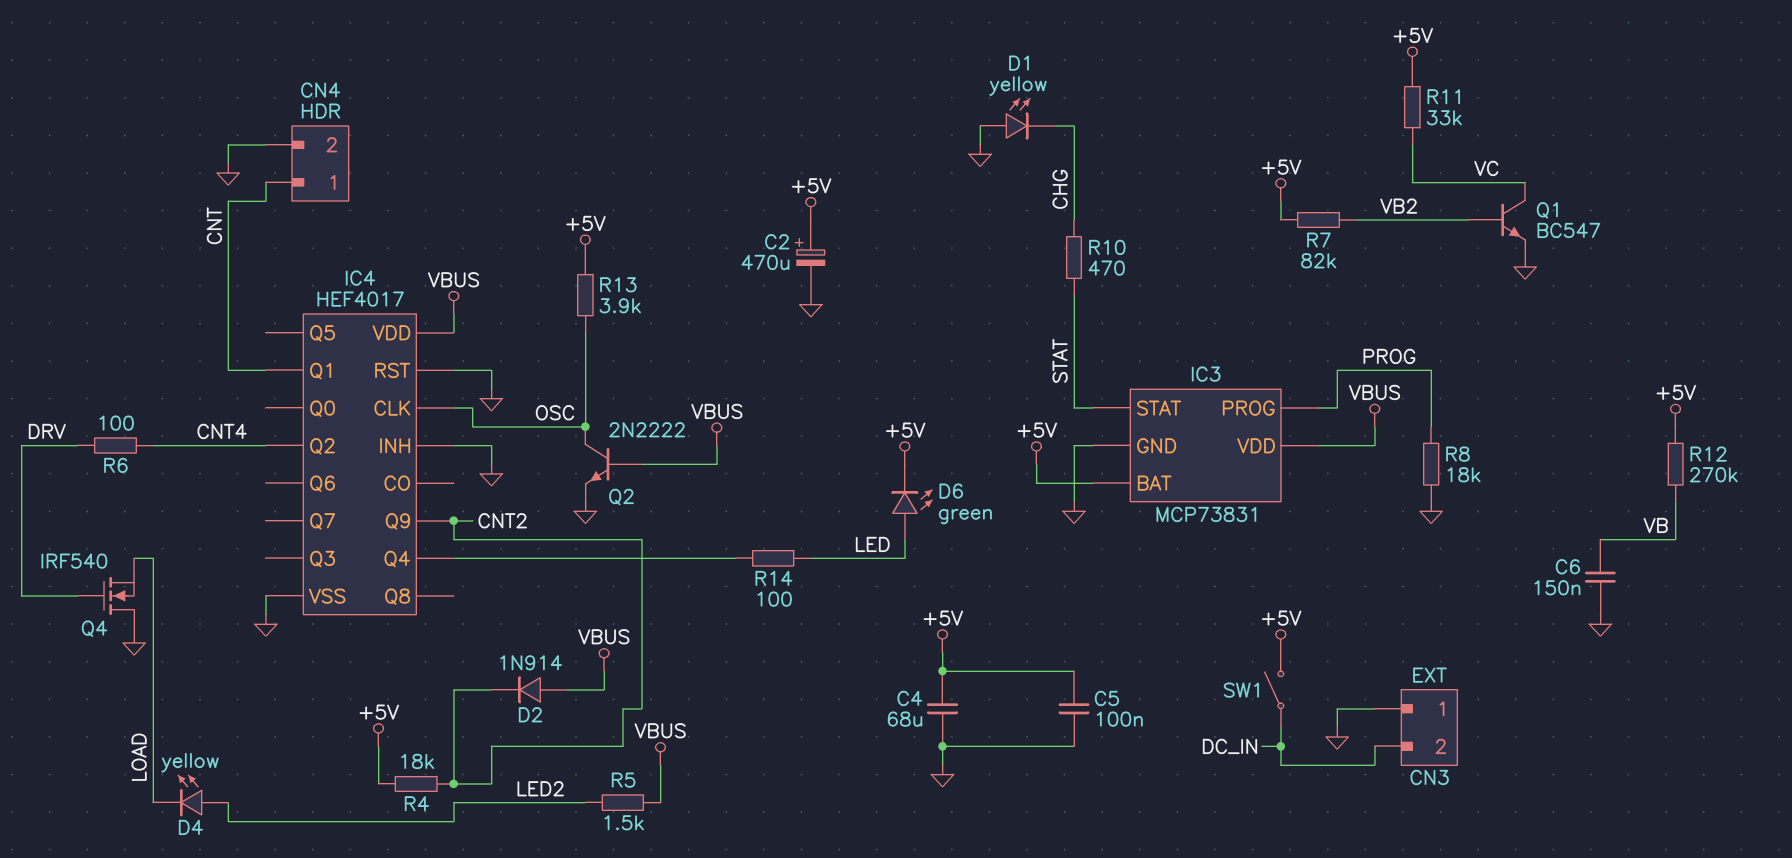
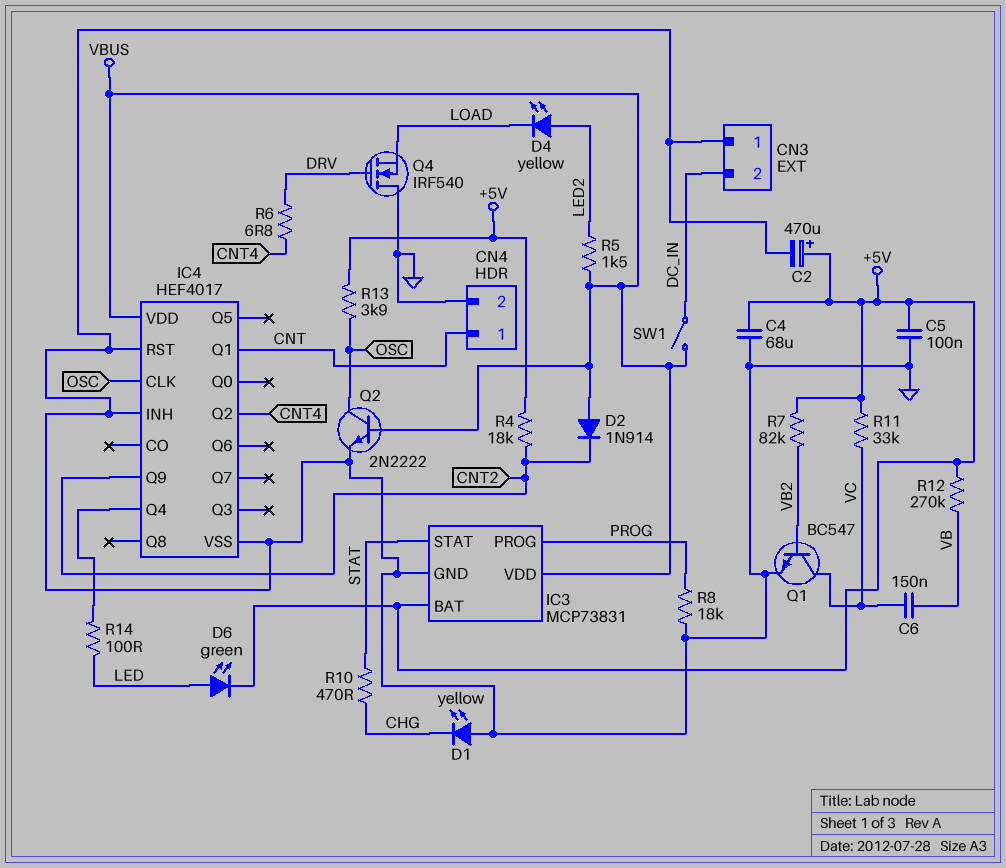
C6: 150nF (GND, VB) -> 150nF (VB, VC)
R6: 100 (CNT4, DRV) -> 6.8 (CNT4, DRV)
SW1: switch (+5V, DC_IN) -> switch (DC_IN, VBUS)

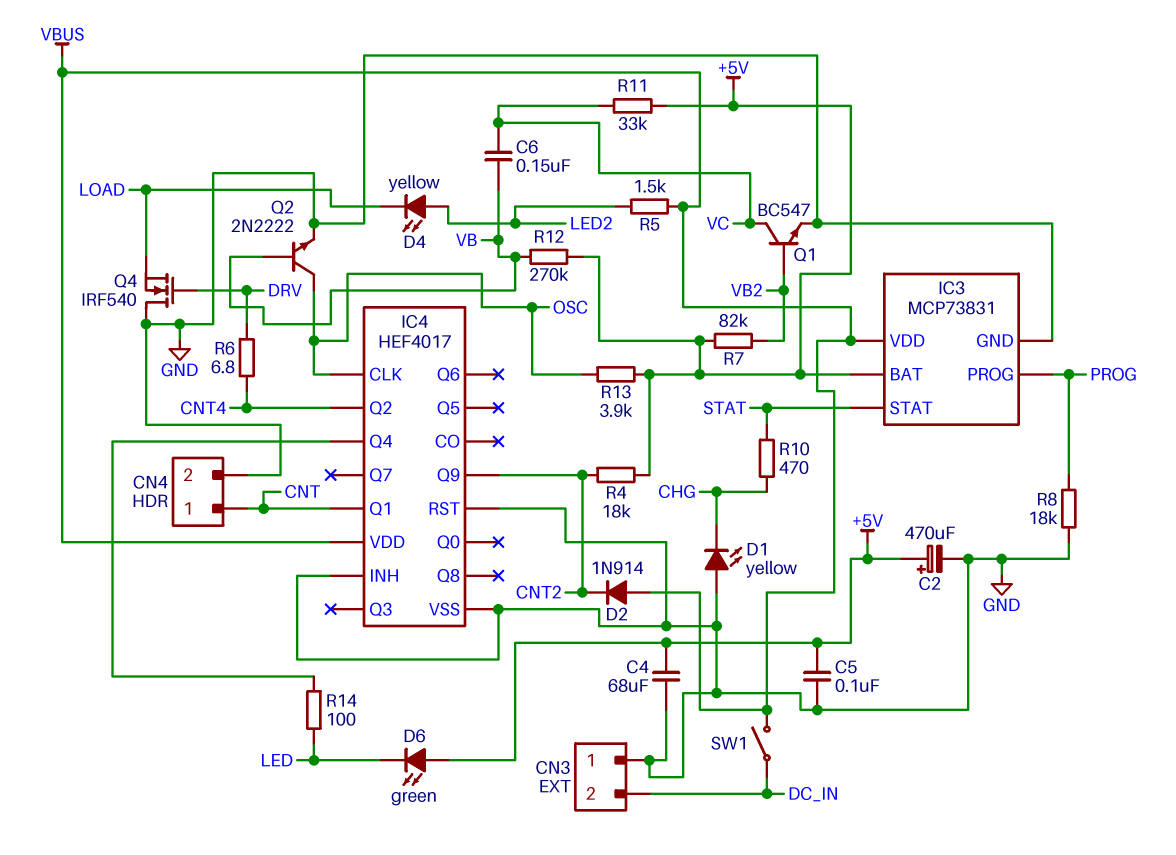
D6: LED green (A LED, K +5V) -> LED green (A +5V, K LED)
Q2: NPN 2N2222 (B VBUS, C OSC, E GND) -> NPN 2N2222 (B VB, C OSC, E GND)

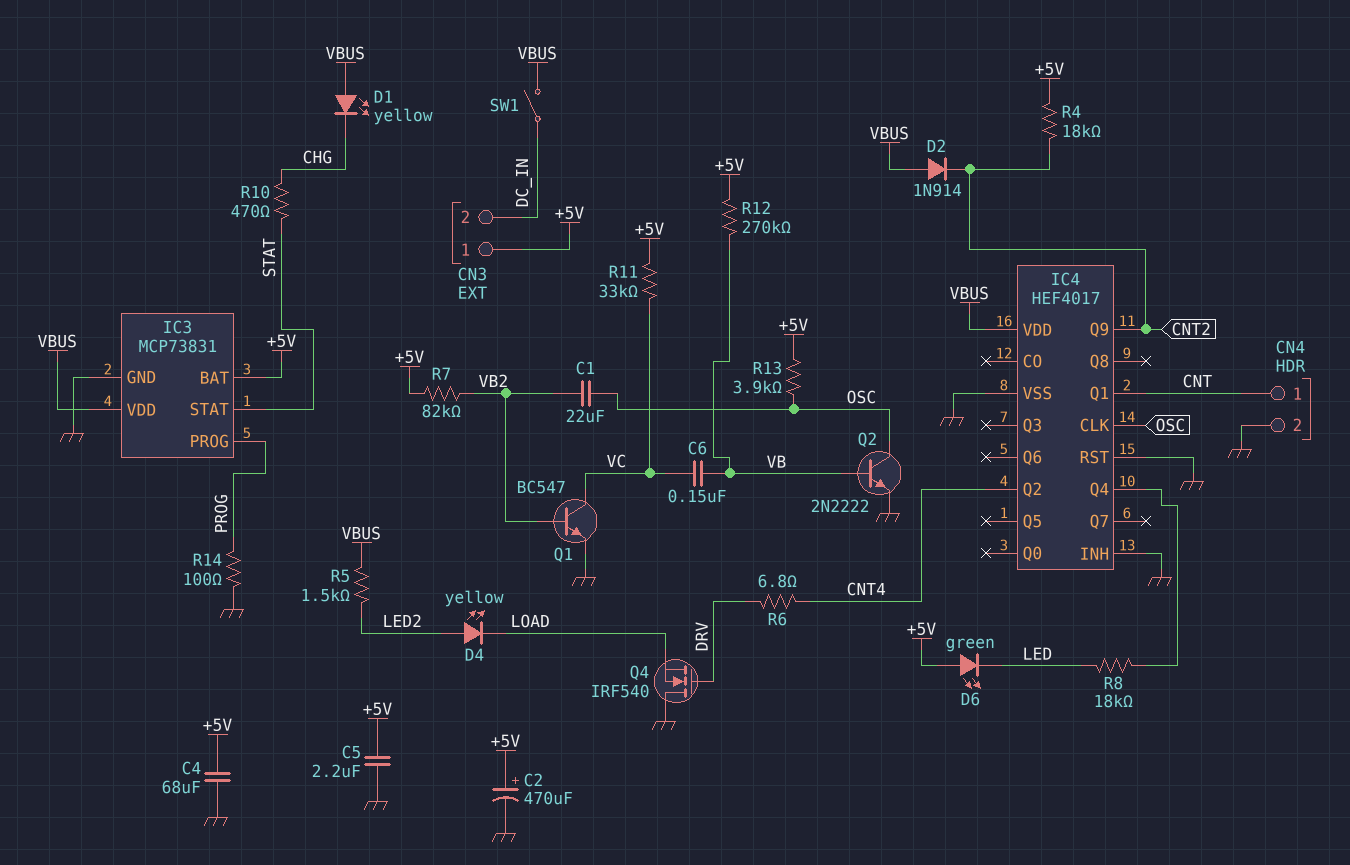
C1: none -> 22uF (OSC, VB2)
C5: 100nF (+5V, GND) -> 2.2uF (+5V, GND)
CN3 pin 1: GND -> +5V
D1: LED yellow (A GND, K CHG) -> LED yellow (A VBUS, K CHG)
R8: 18k (GND, PROG) -> 18k (IC4/Q4, LED)
R14: 100 (IC4/Q4, LED) -> 100 (GND, PROG)

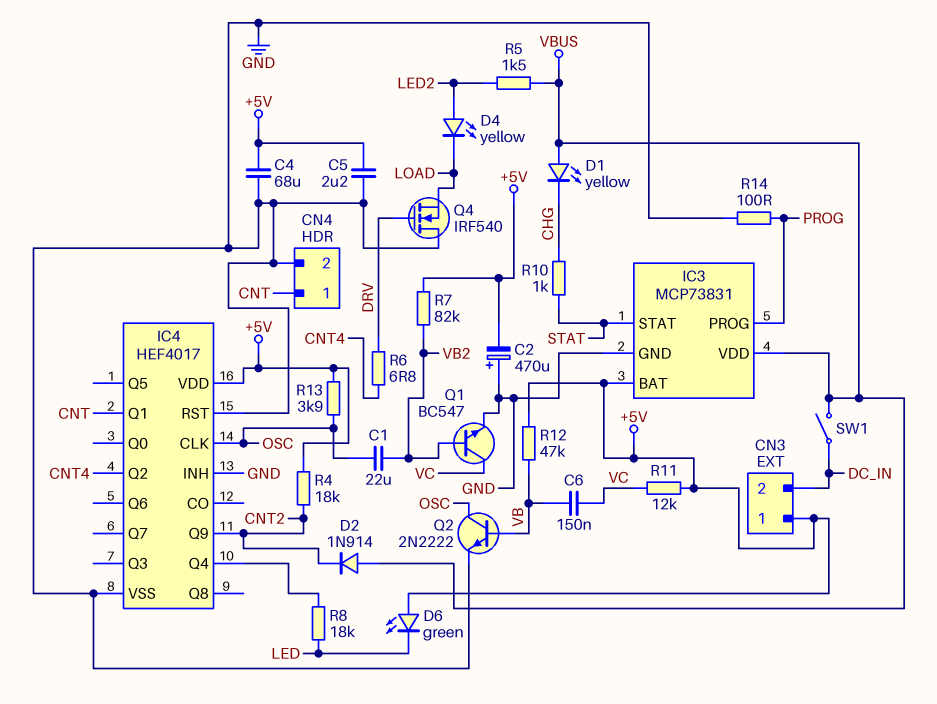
C2: 470uF (plus +5V, minus GND) -> 470uF (plus GND, minus +5V)
IC4 pin VDD: VBUS -> +5V
R10: 470 (CHG, STAT) -> 1k (CHG, STAT)
R11: 33k (+5V, VC) -> 12k (+5V, VC)
R12: 270k (+5V, VB) -> 47k (+5V, VB)

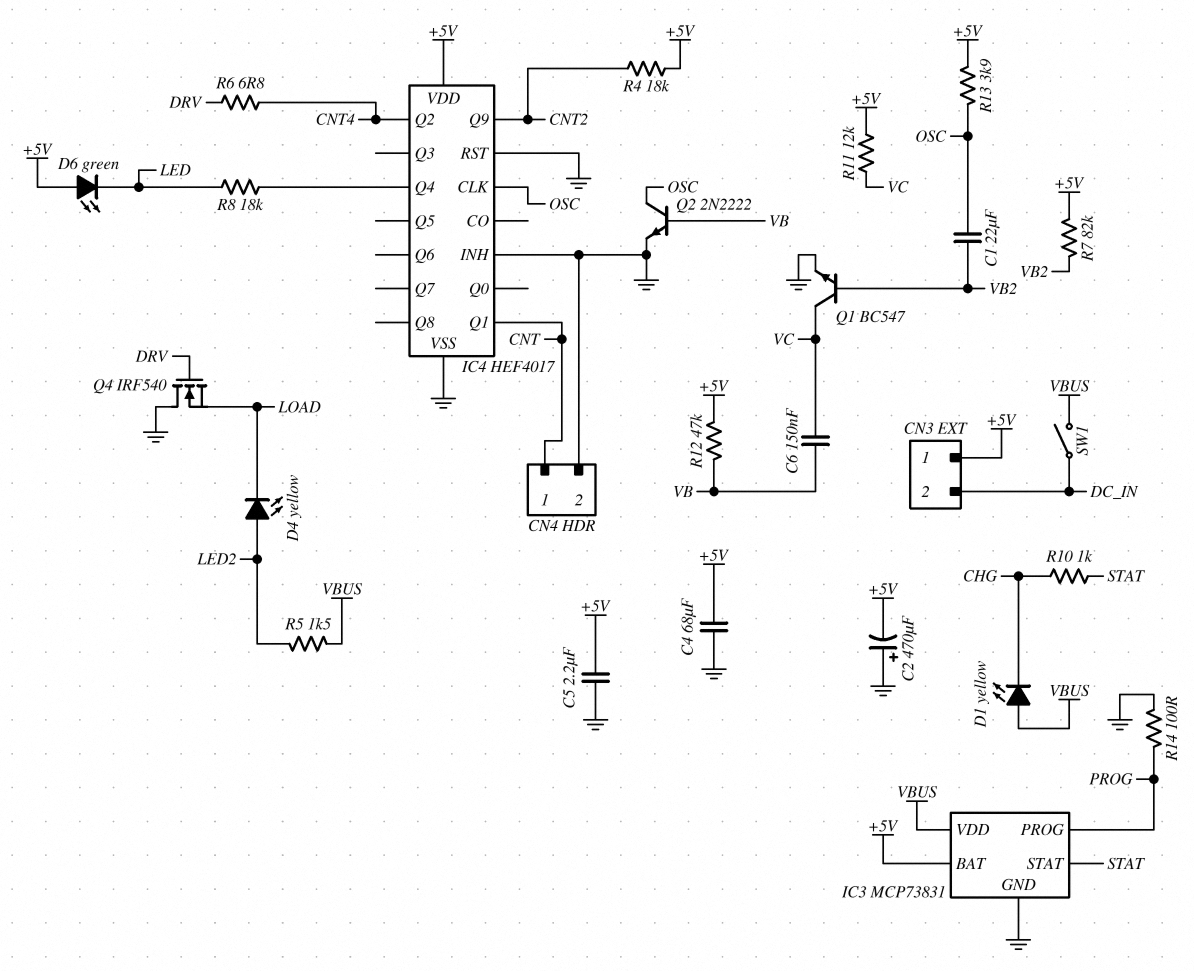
D2: diode 1N914 (A VBUS, K CNT2) -> none

